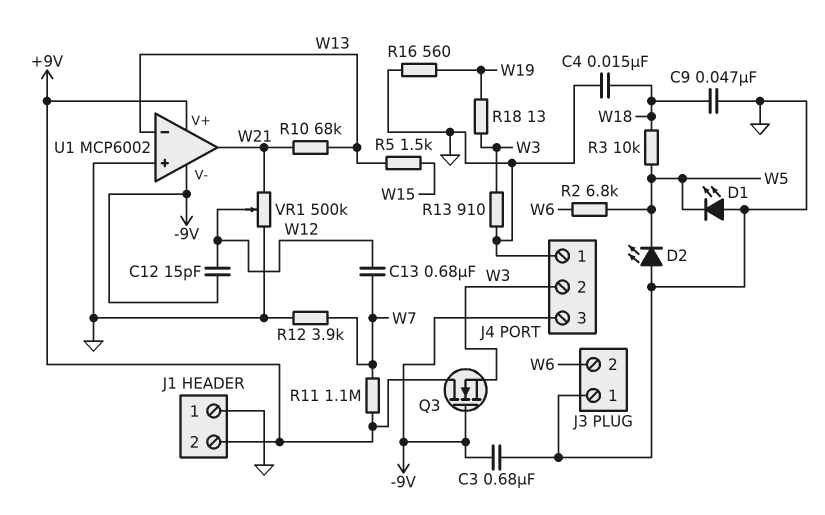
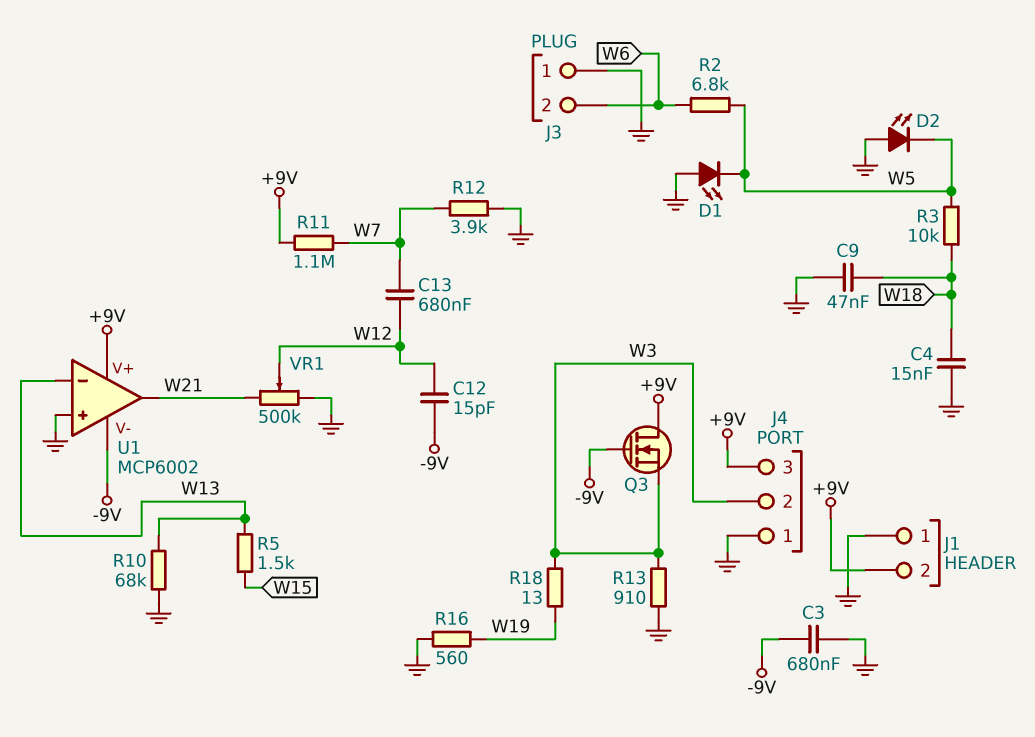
J4 pin 3: -9V -> +9V
R10: 68k (W13, W21) -> 68k (GND, W13)

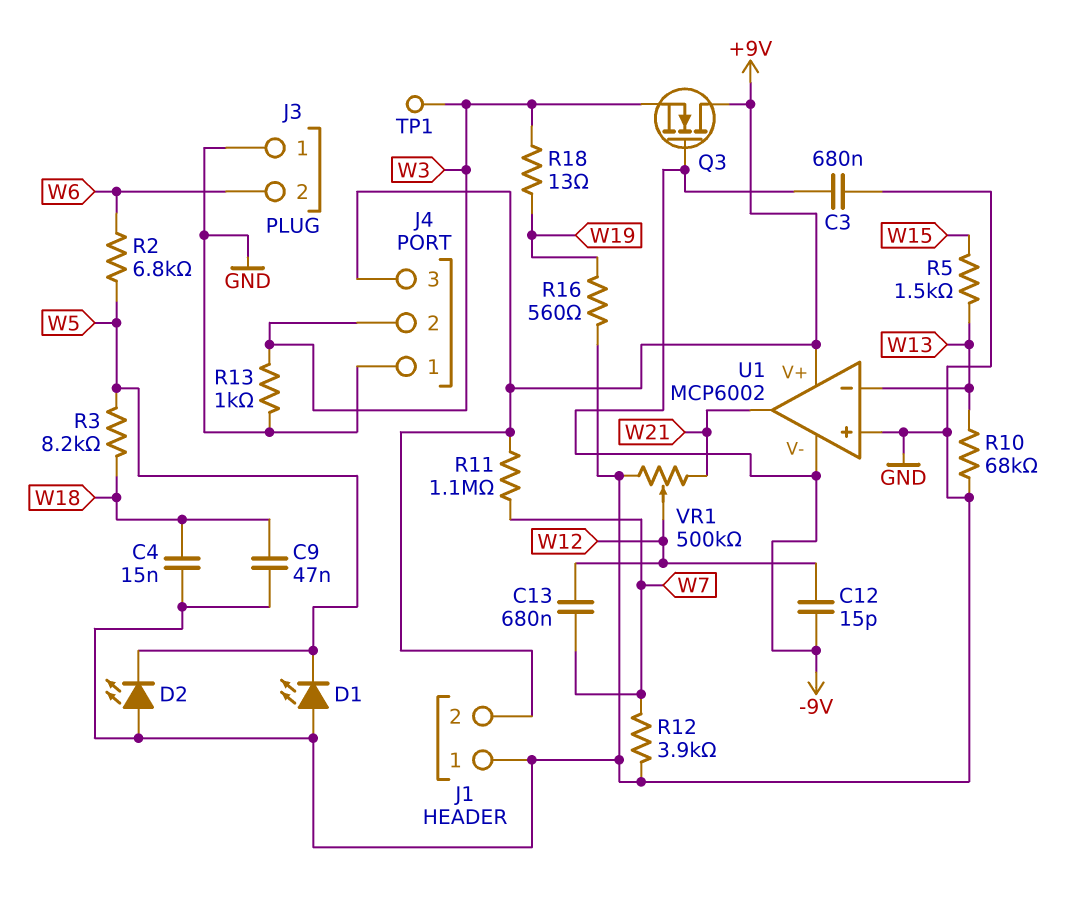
R3: 10k (W5, W18) -> 8.2k (W5, W18)
R13: 910 (GND, W3) -> 1k (GND, W3)
TP1: none -> test point (W3)

